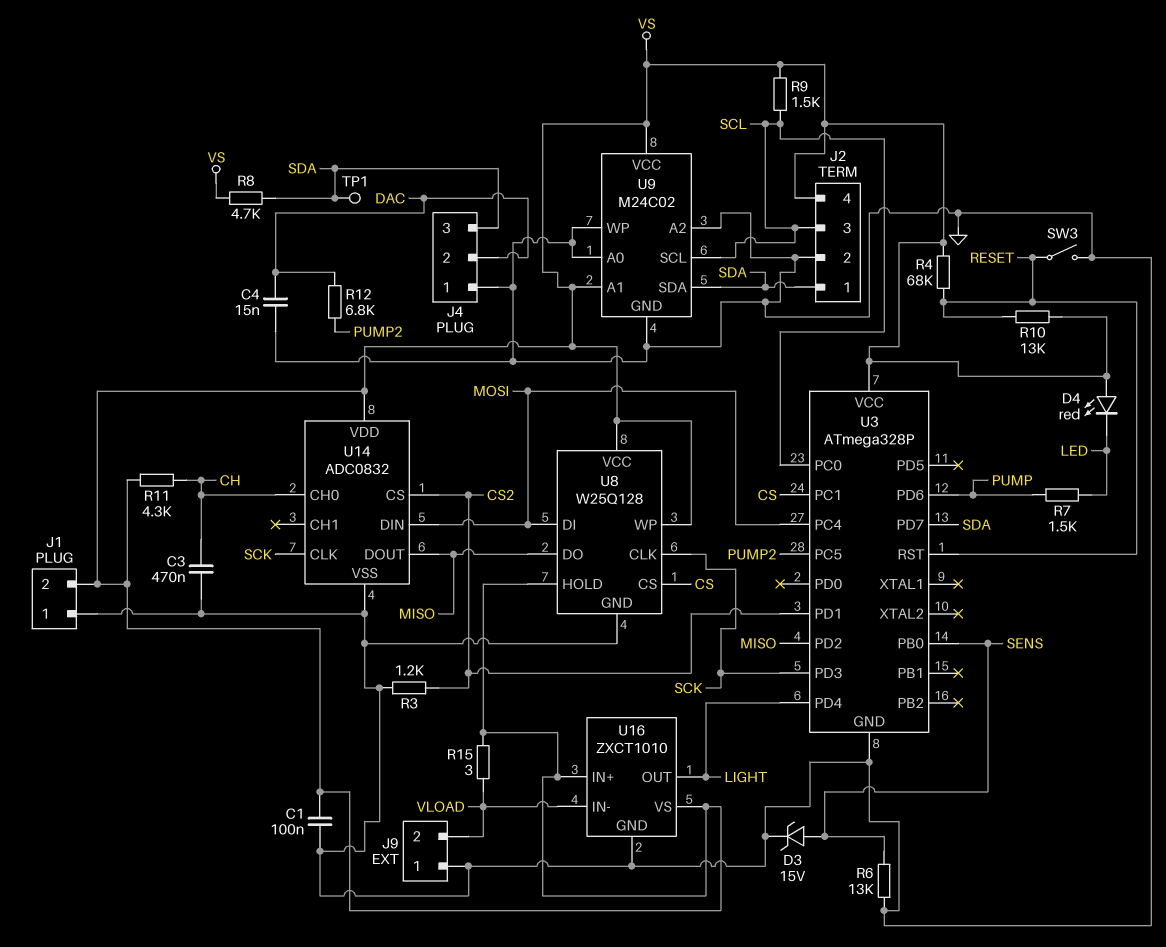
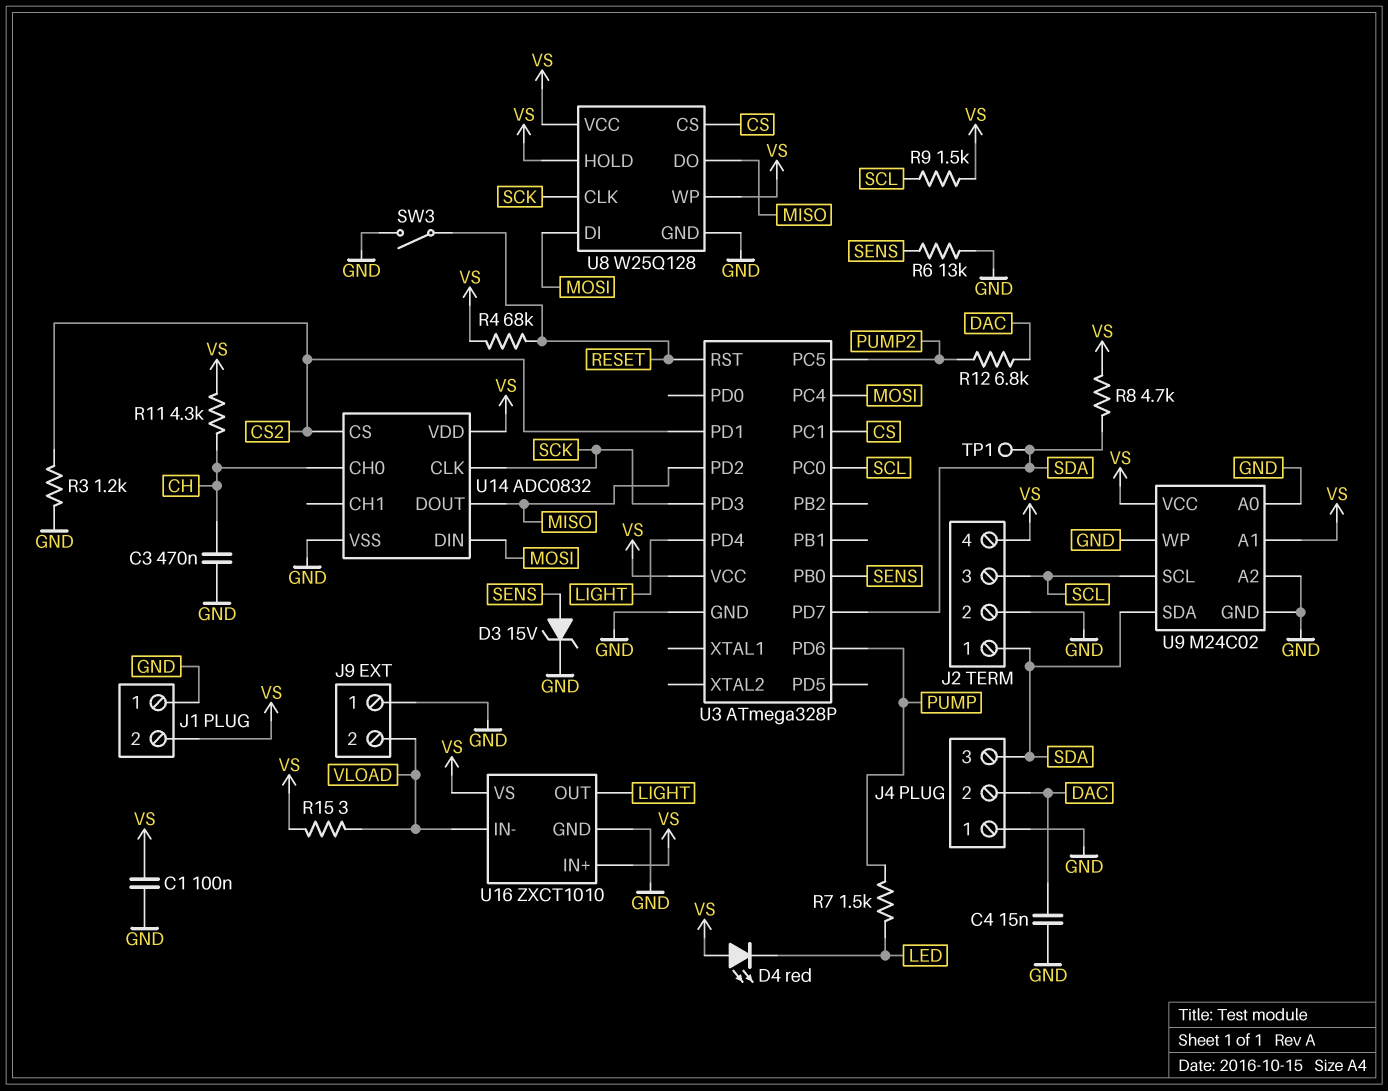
R10: 13k (RESET, VS) -> none

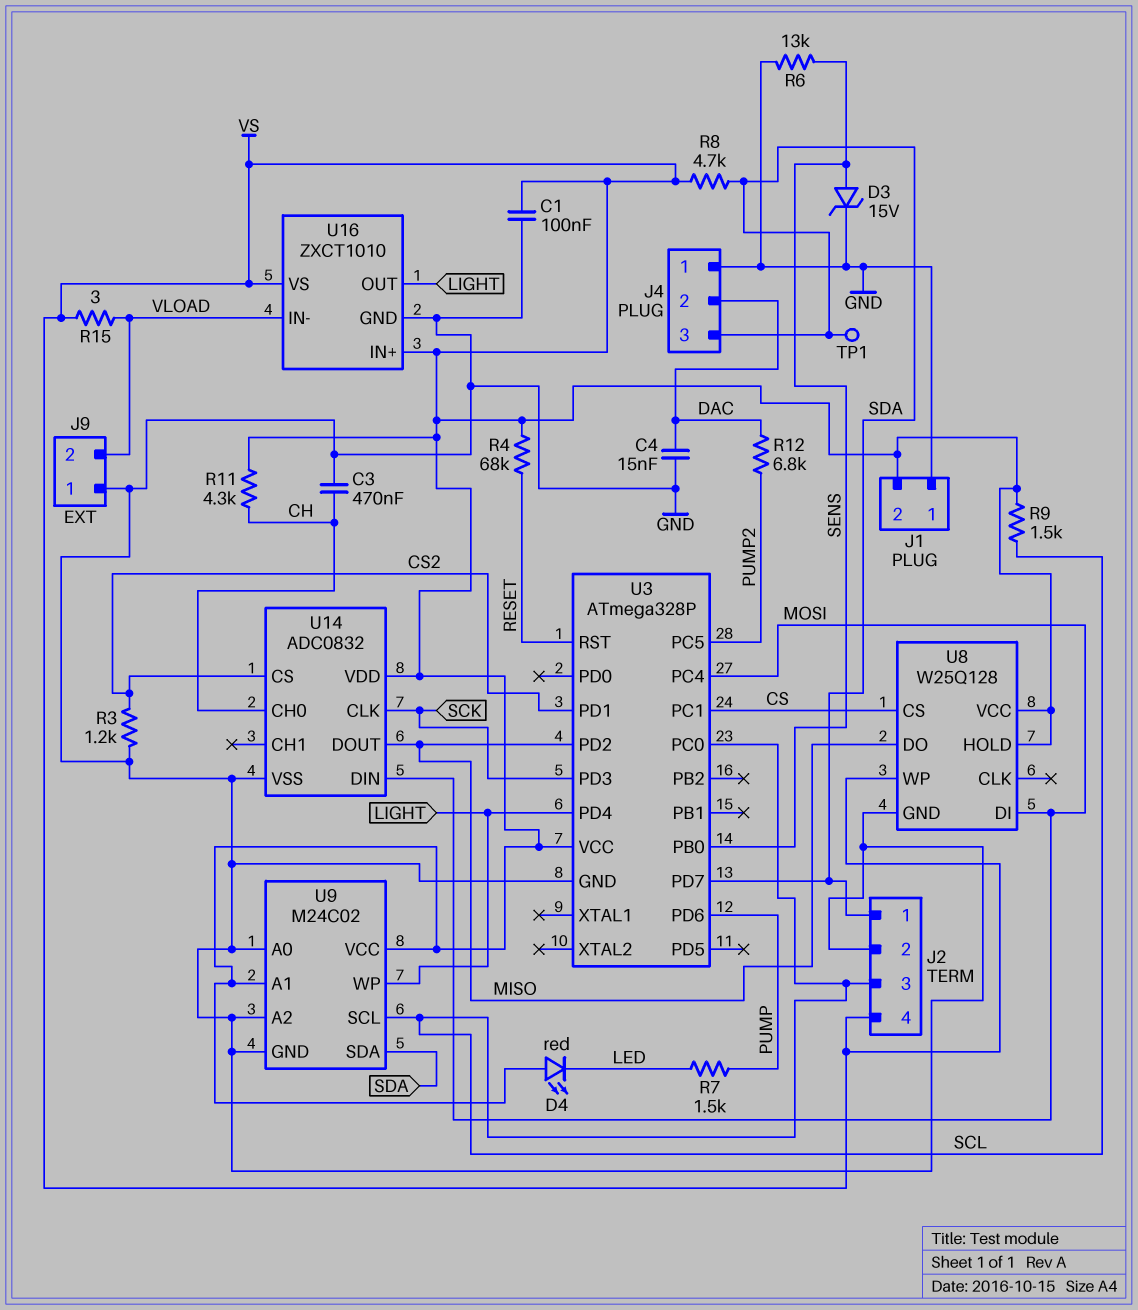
SW3: switch (GND, RESET) -> none
U8 pin CLK: SCK -> none
U9 pin WP: GND -> LIGHT

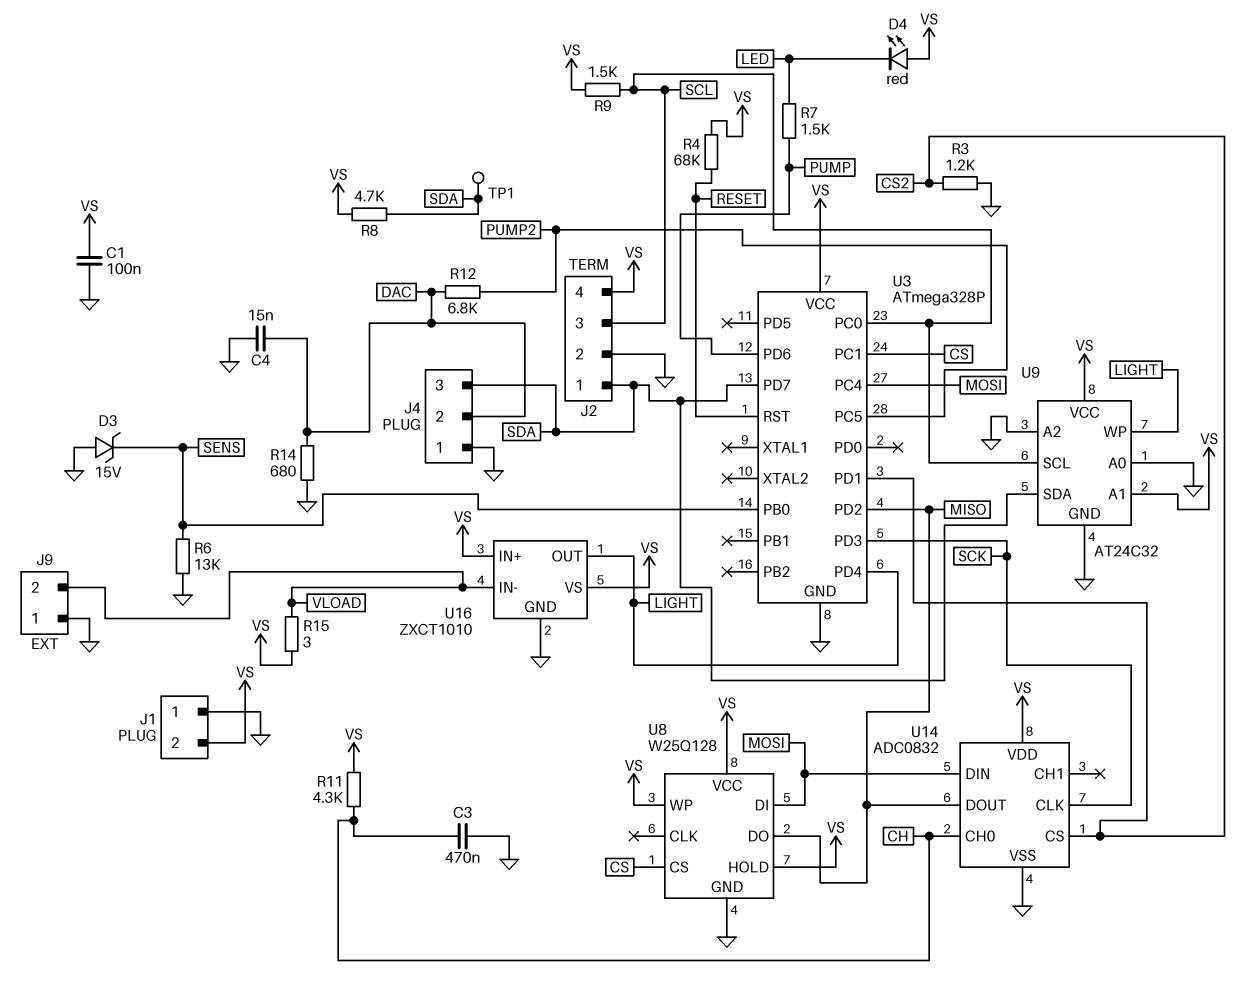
D3: zener 15V (A SENS, K GND) -> zener 15V (A GND, K SENS)
R14: none -> 680 (DAC, GND)
U9: M24C02 -> AT24C32

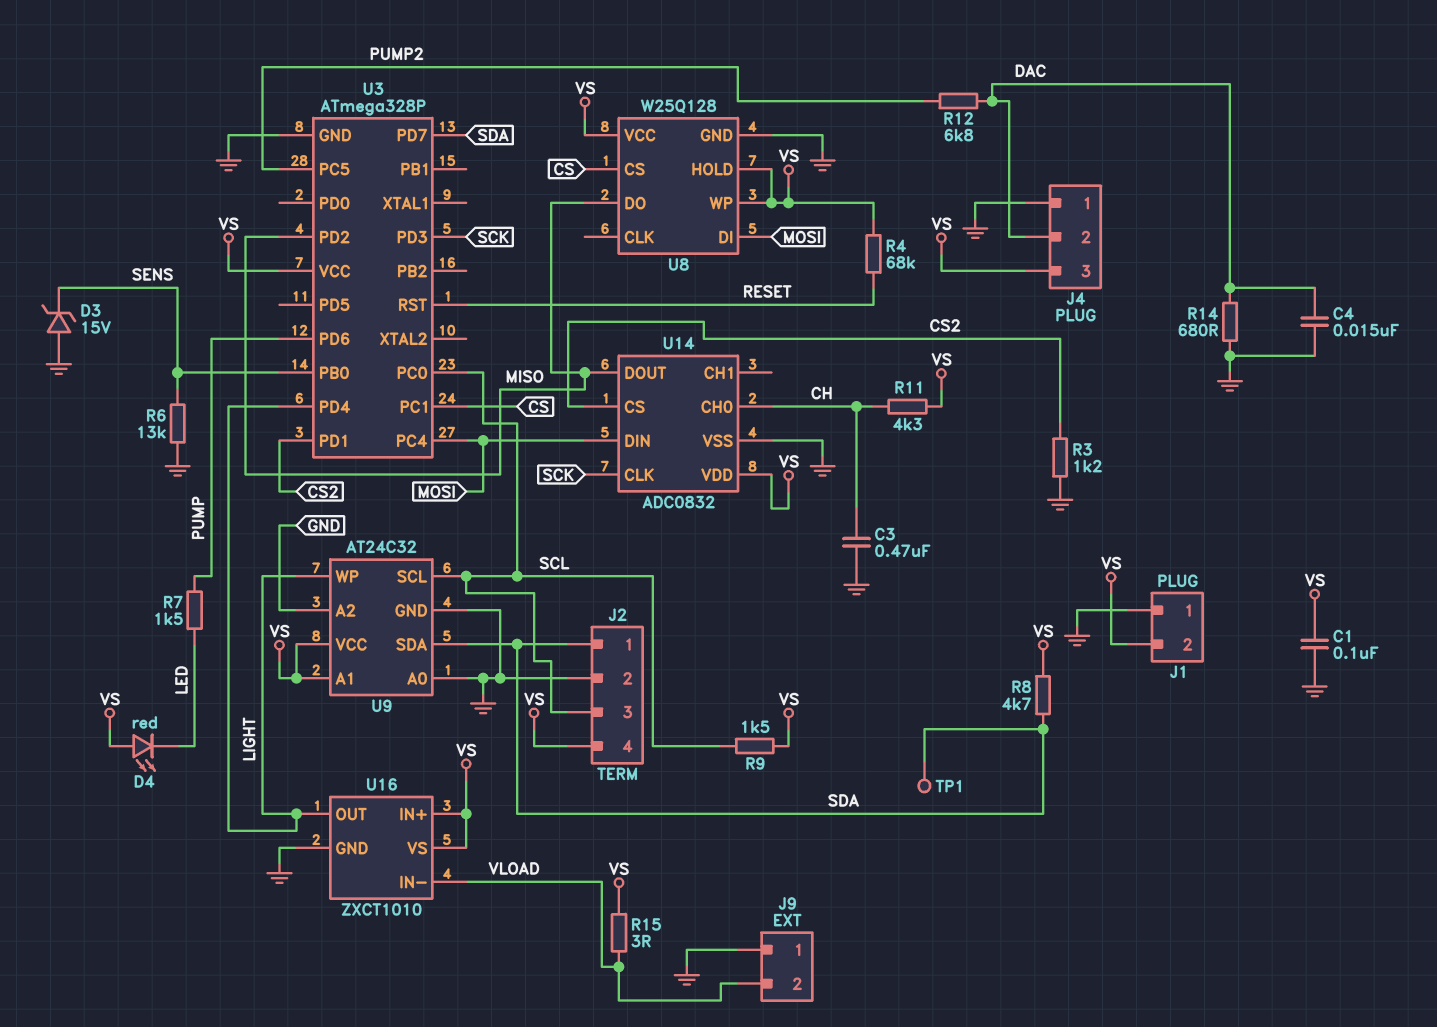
J4 pin 3: SDA -> VS

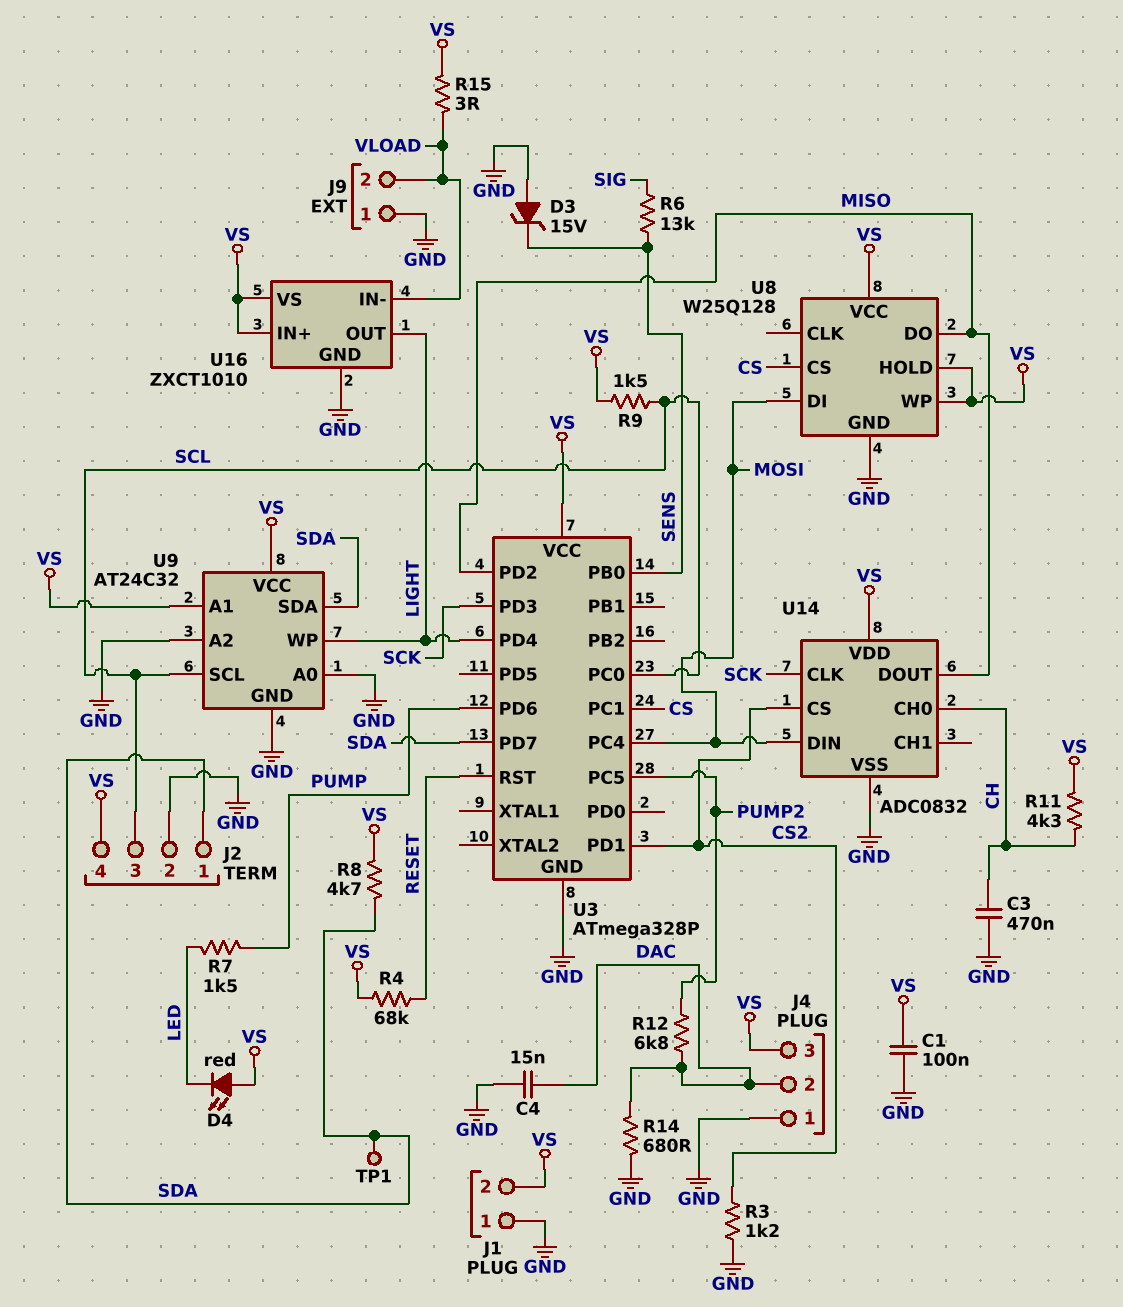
R6: 13k (GND, SENS) -> 13k (SENS, SIG)

